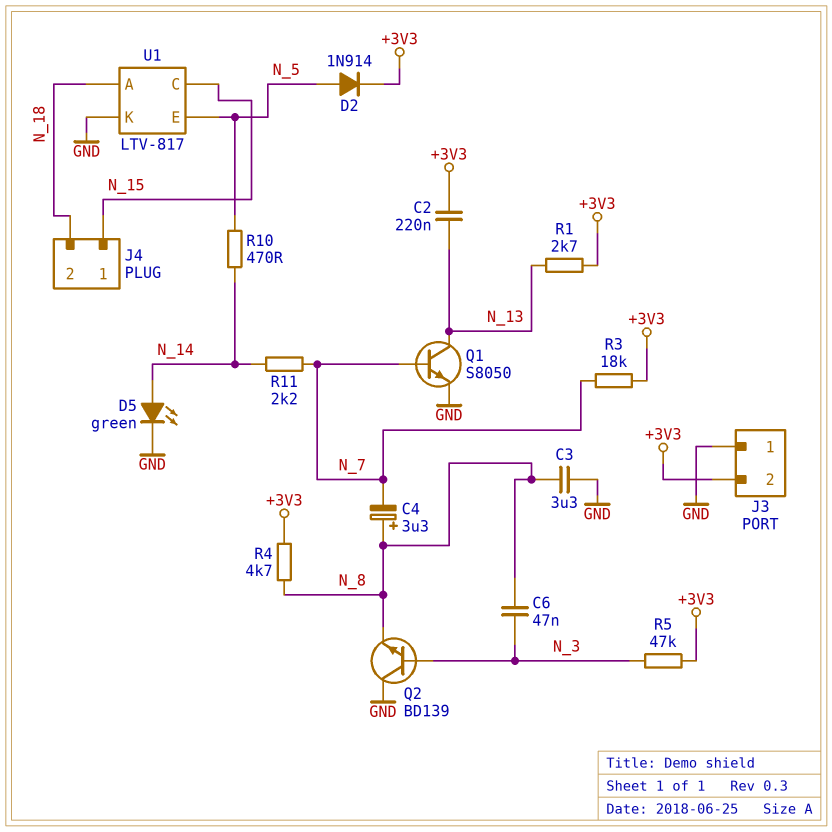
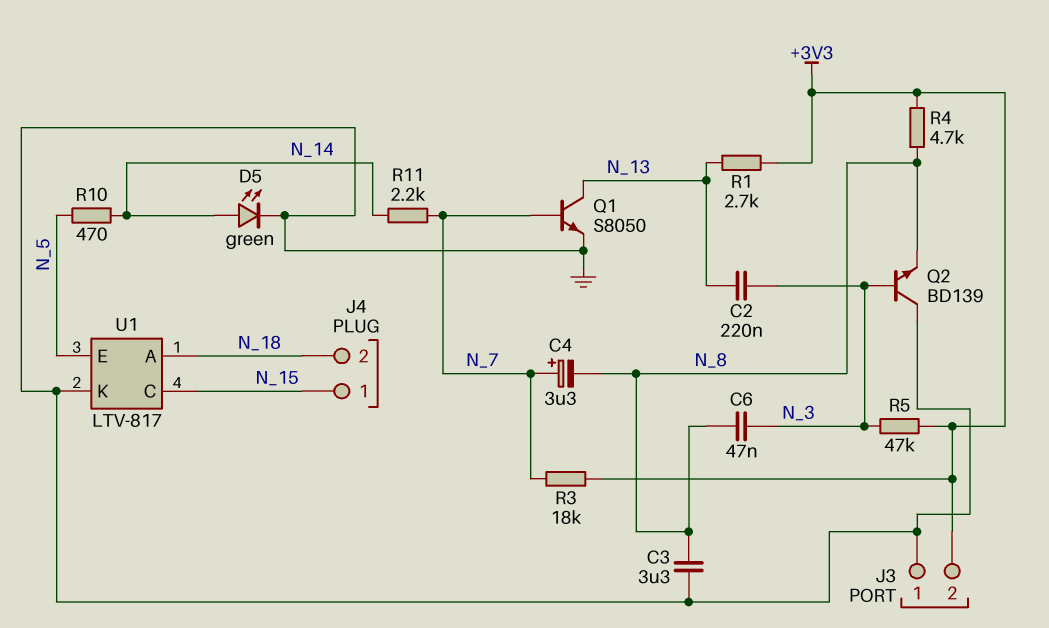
C2: 220nF (+3V3, N_13) -> 220nF (N_3, N_13)
C4: 3.3uF (plus N_8, minus N_7) -> 3.3uF (plus N_7, minus N_8)
D2: diode 1N914 (A N_5, K +3V3) -> none

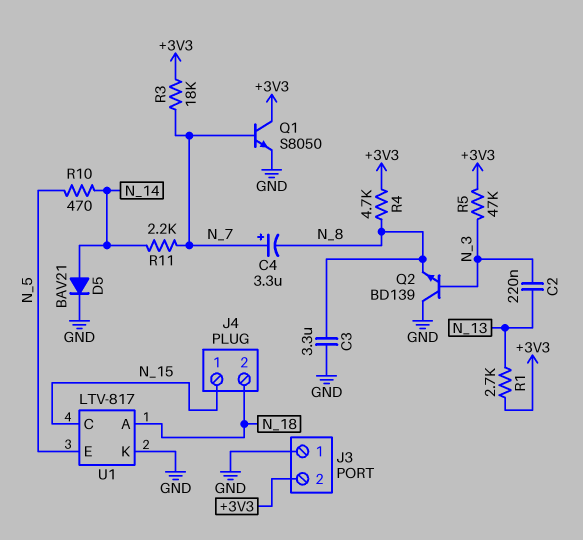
C6: 47nF (N_3, N_8) -> none
D5: LED green (A N_14, K GND) -> diode BAV21 (A N_14, K GND)
Q1: NPN S8050 (B N_7, C N_13, E GND) -> NPN S8050 (B N_7, C +3V3, E GND)

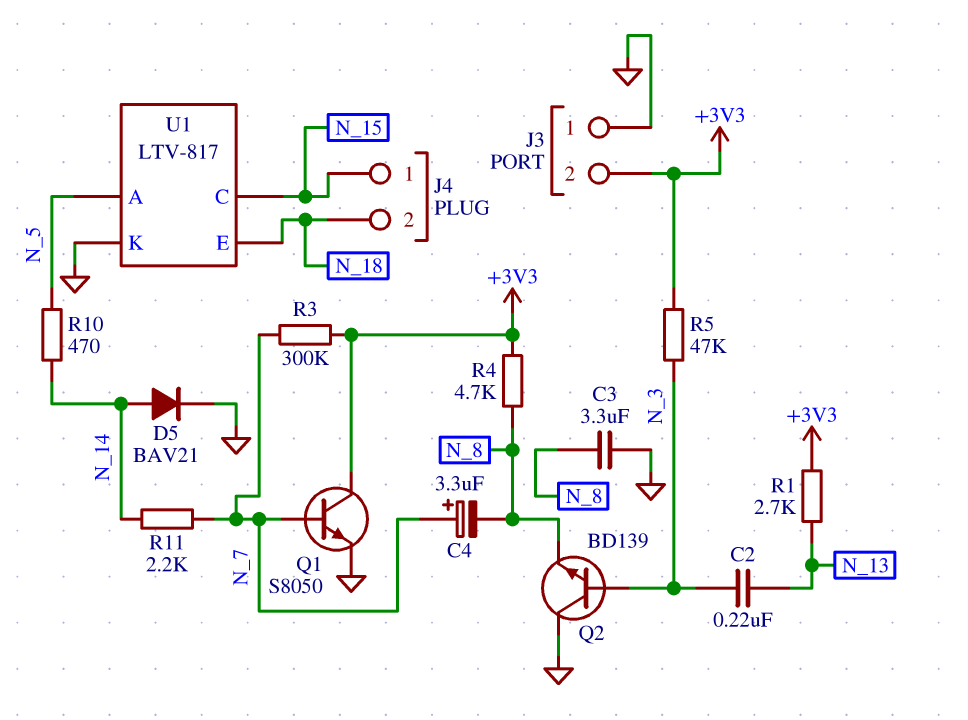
R3: 18k (+3V3, N_7) -> 300k (+3V3, N_7)
U1 pin A: N_18 -> N_5
U1 pin E: N_5 -> N_18

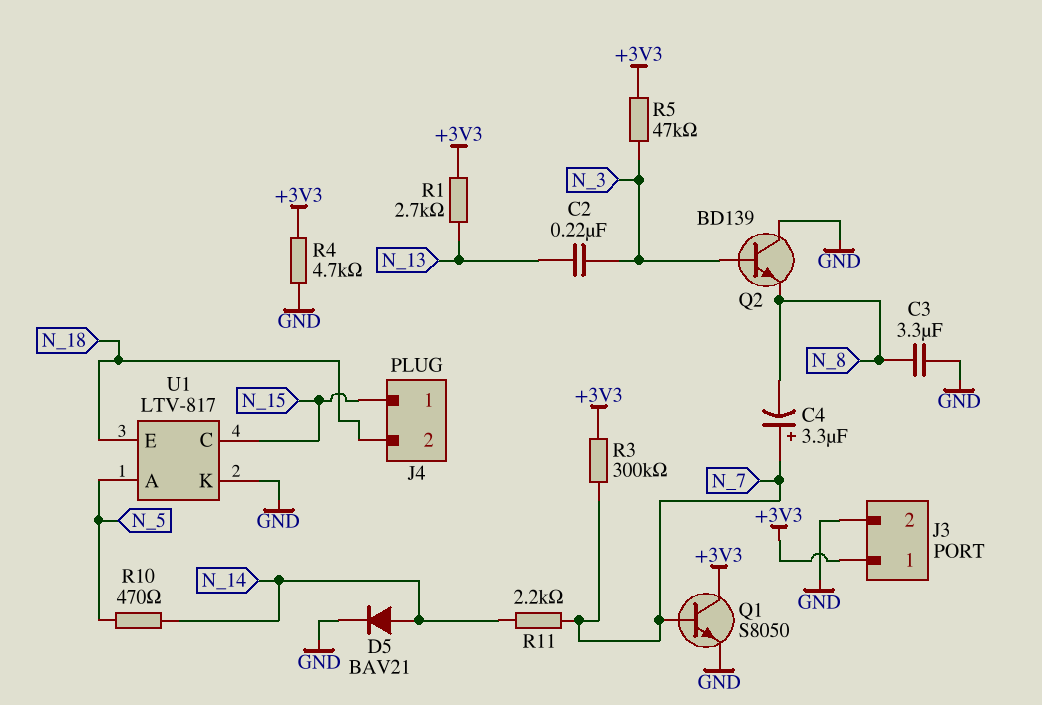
J3 pin 1: GND -> +3V3
J3 pin 2: +3V3 -> GND
R4: 4.7k (+3V3, N_8) -> 4.7k (+3V3, GND)

